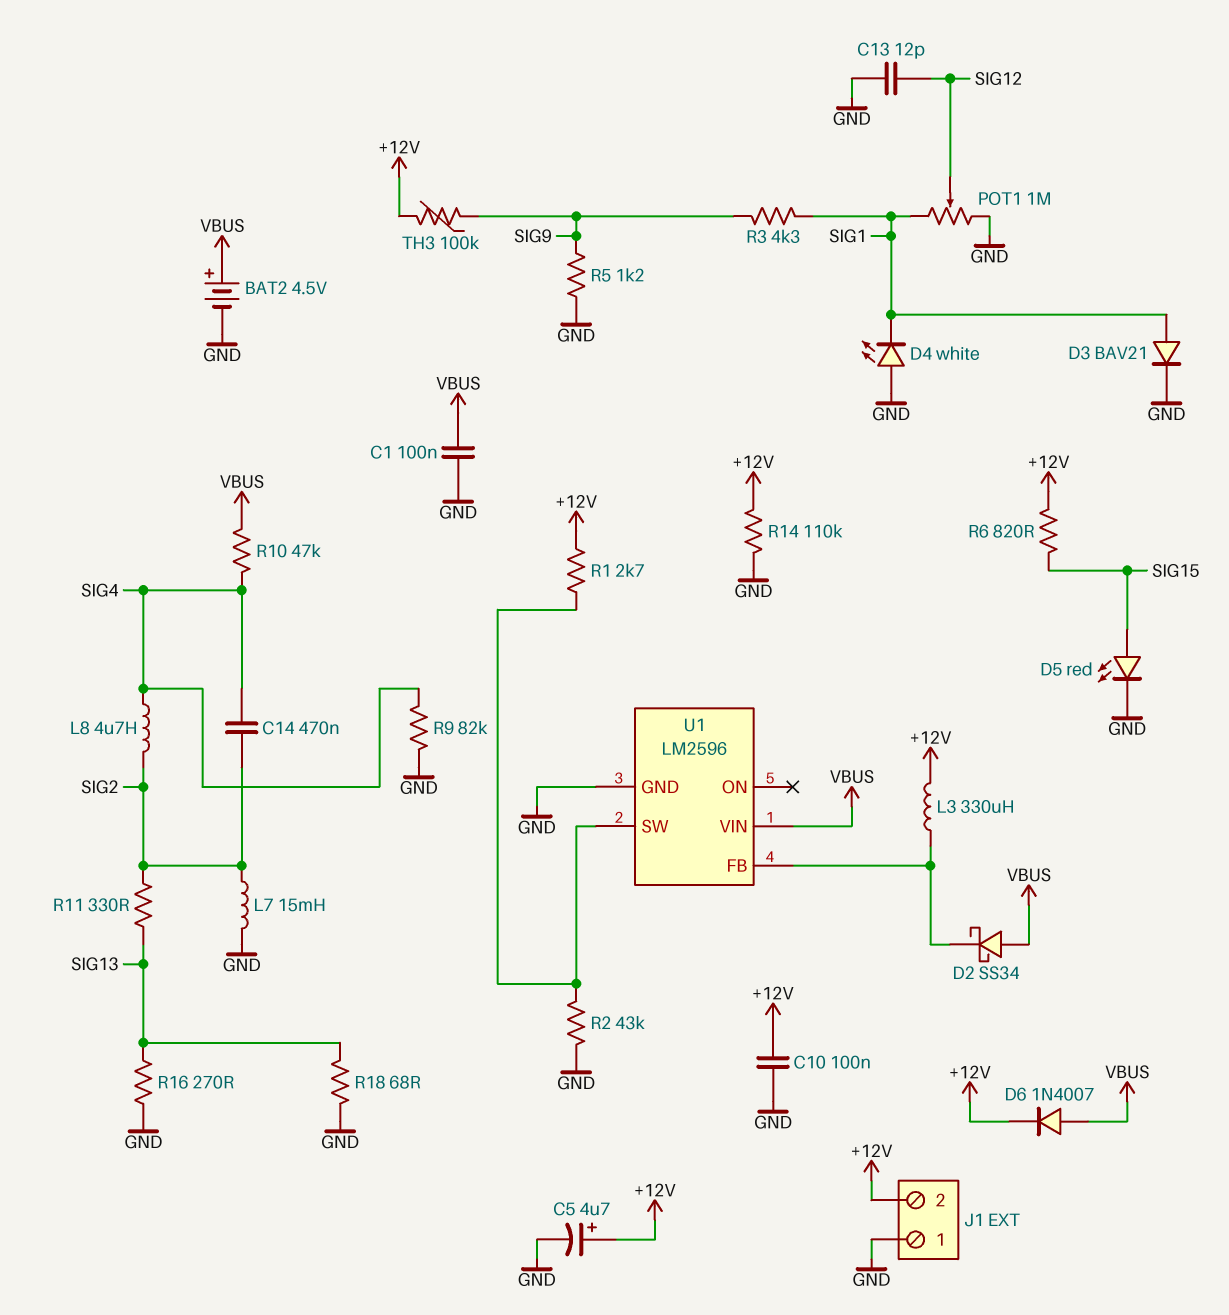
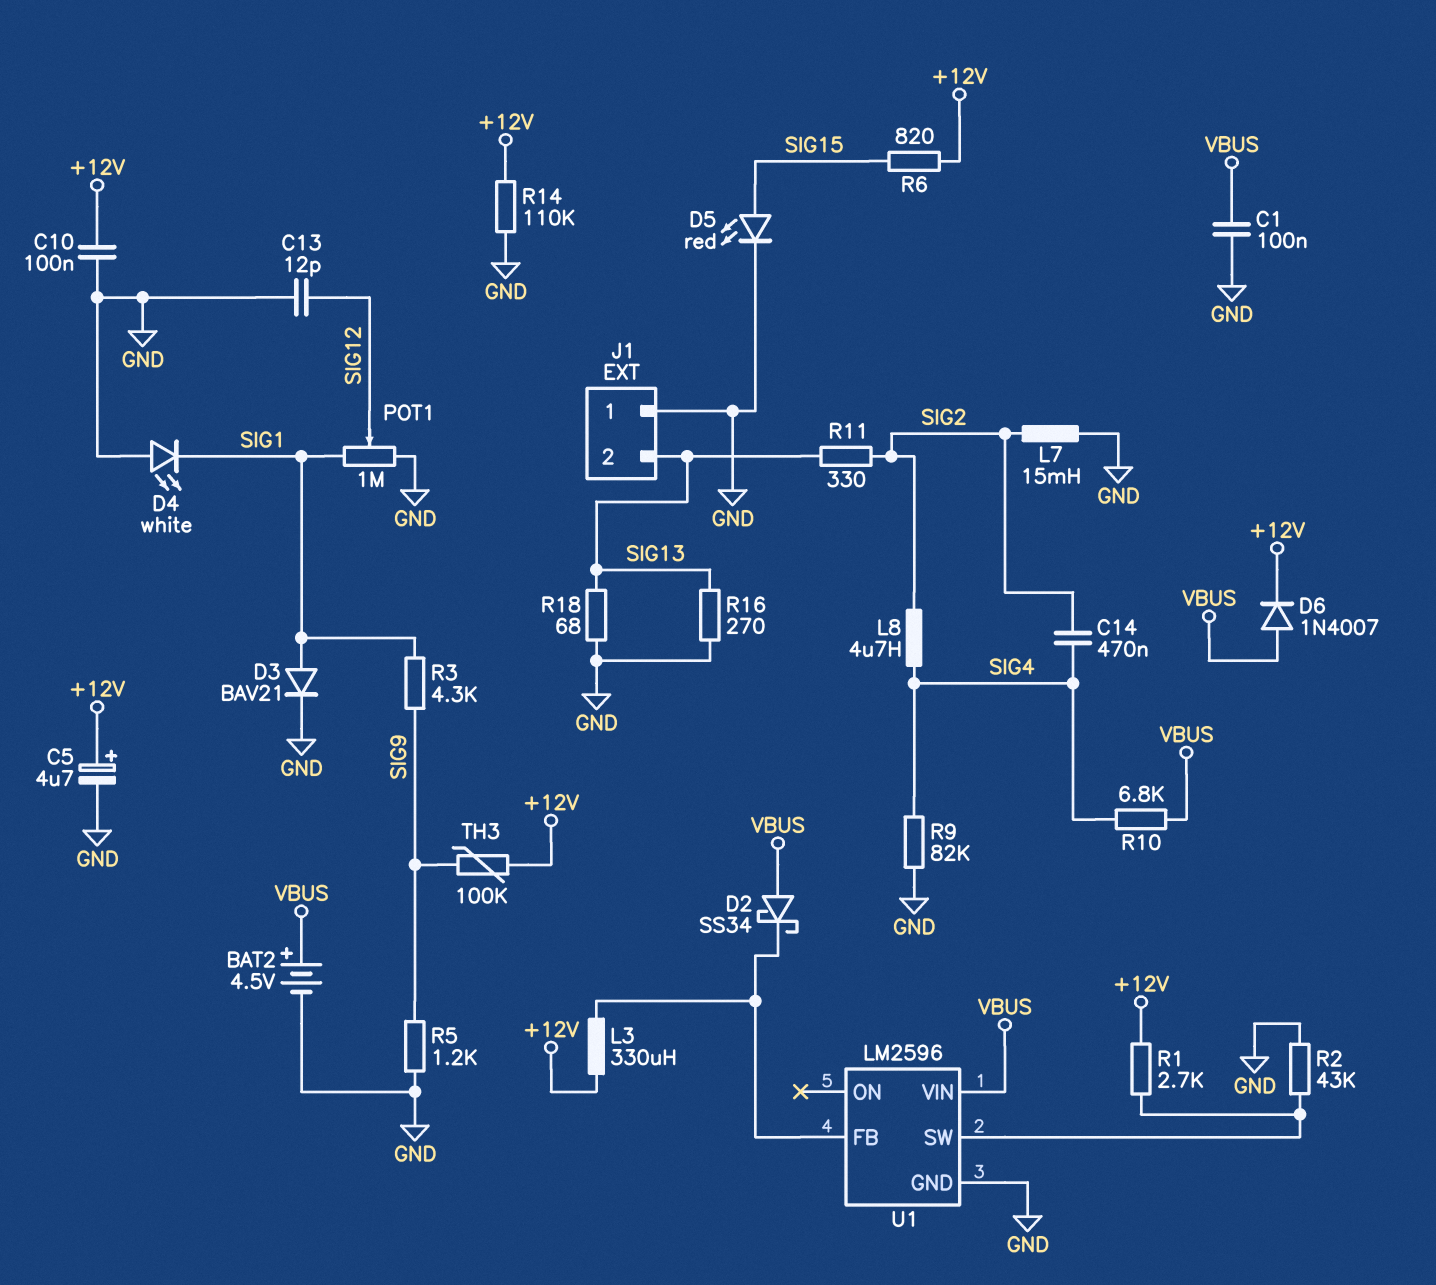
J1 pin 2: +12V -> SIG13
R10: 47k (SIG4, VBUS) -> 6.8k (SIG4, VBUS)

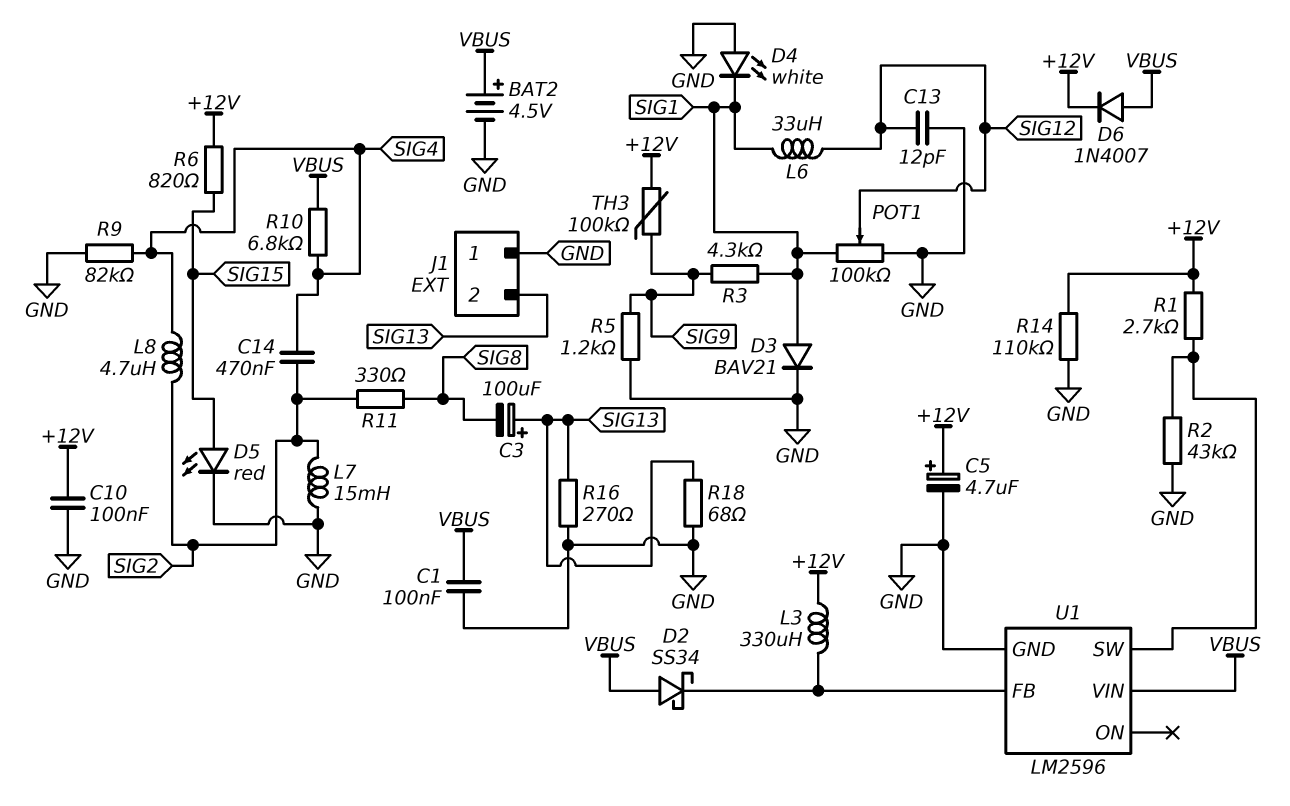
C3: none -> 100uF (plus SIG13, minus SIG8)
L6: none -> 33uH (SIG1, SIG12)
POT1: 1M (GND, SIG1, wiper SIG12) -> 100k (GND, SIG1, wiper SIG12)
R11: 330 (SIG2, SIG13) -> 330 (SIG2, SIG8)

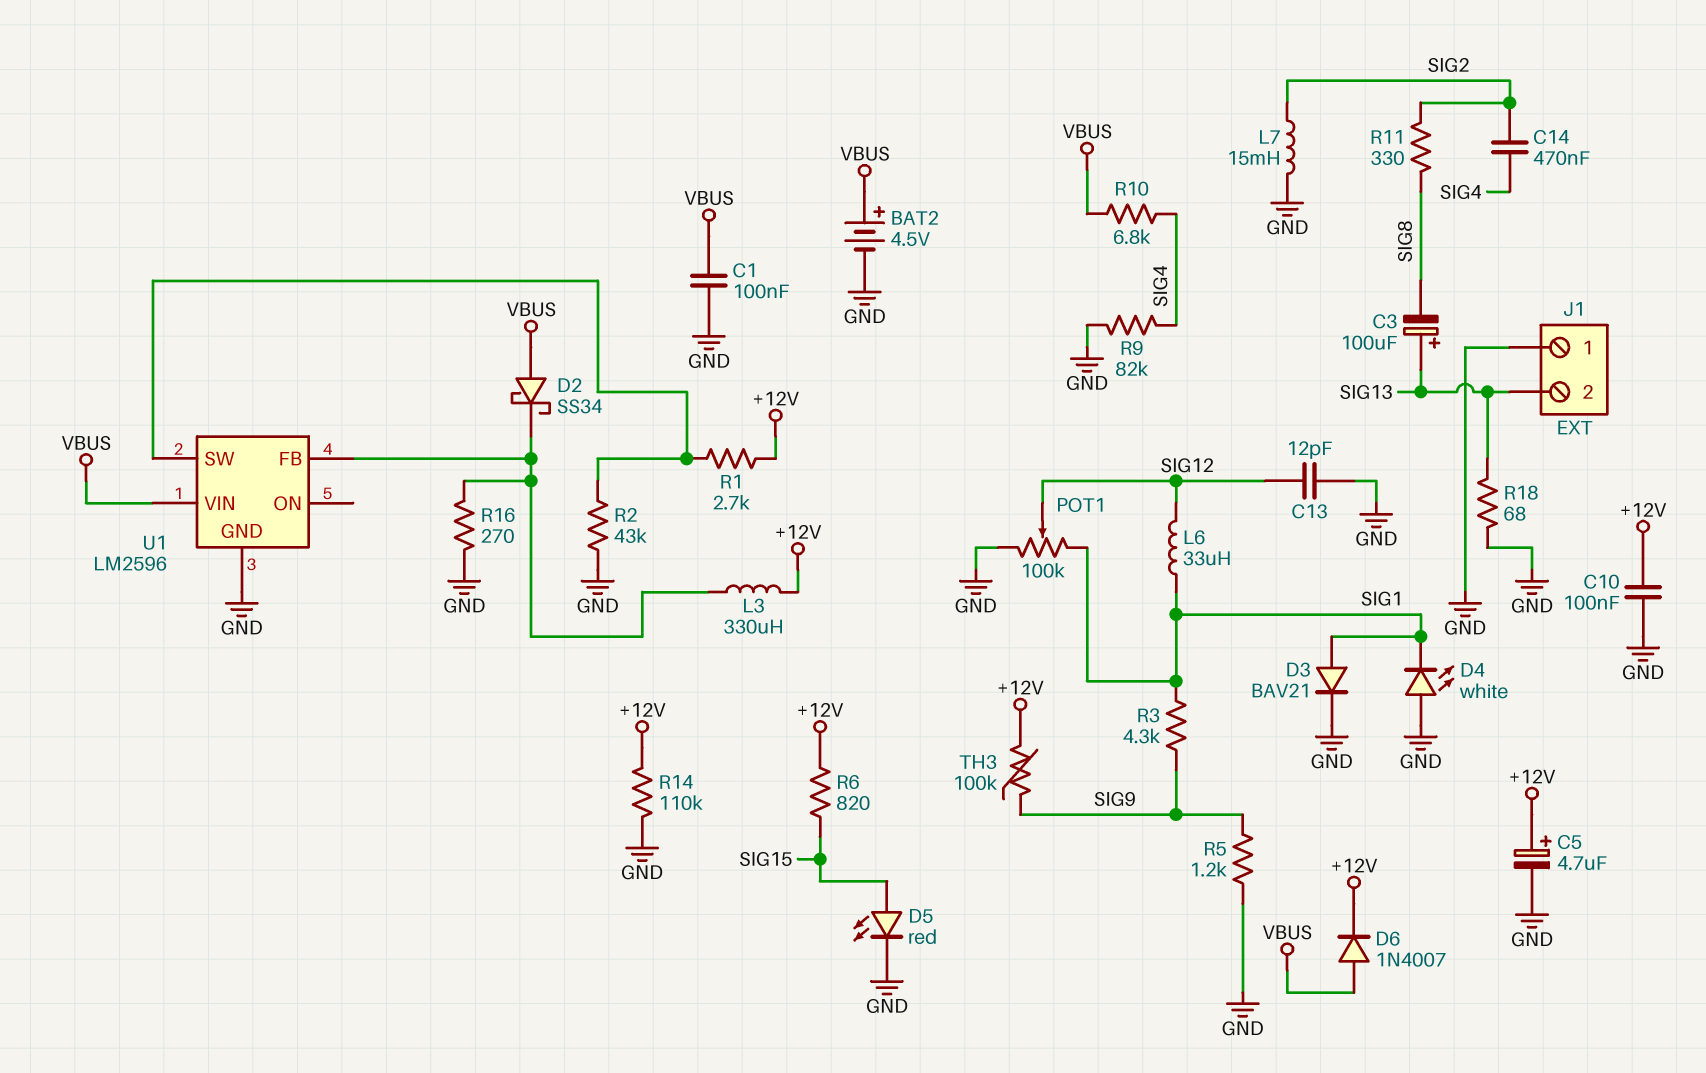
L8: 4.7uH (SIG2, SIG4) -> none
R16: 270 (GND, SIG13) -> 270 (GND, U1/FB)

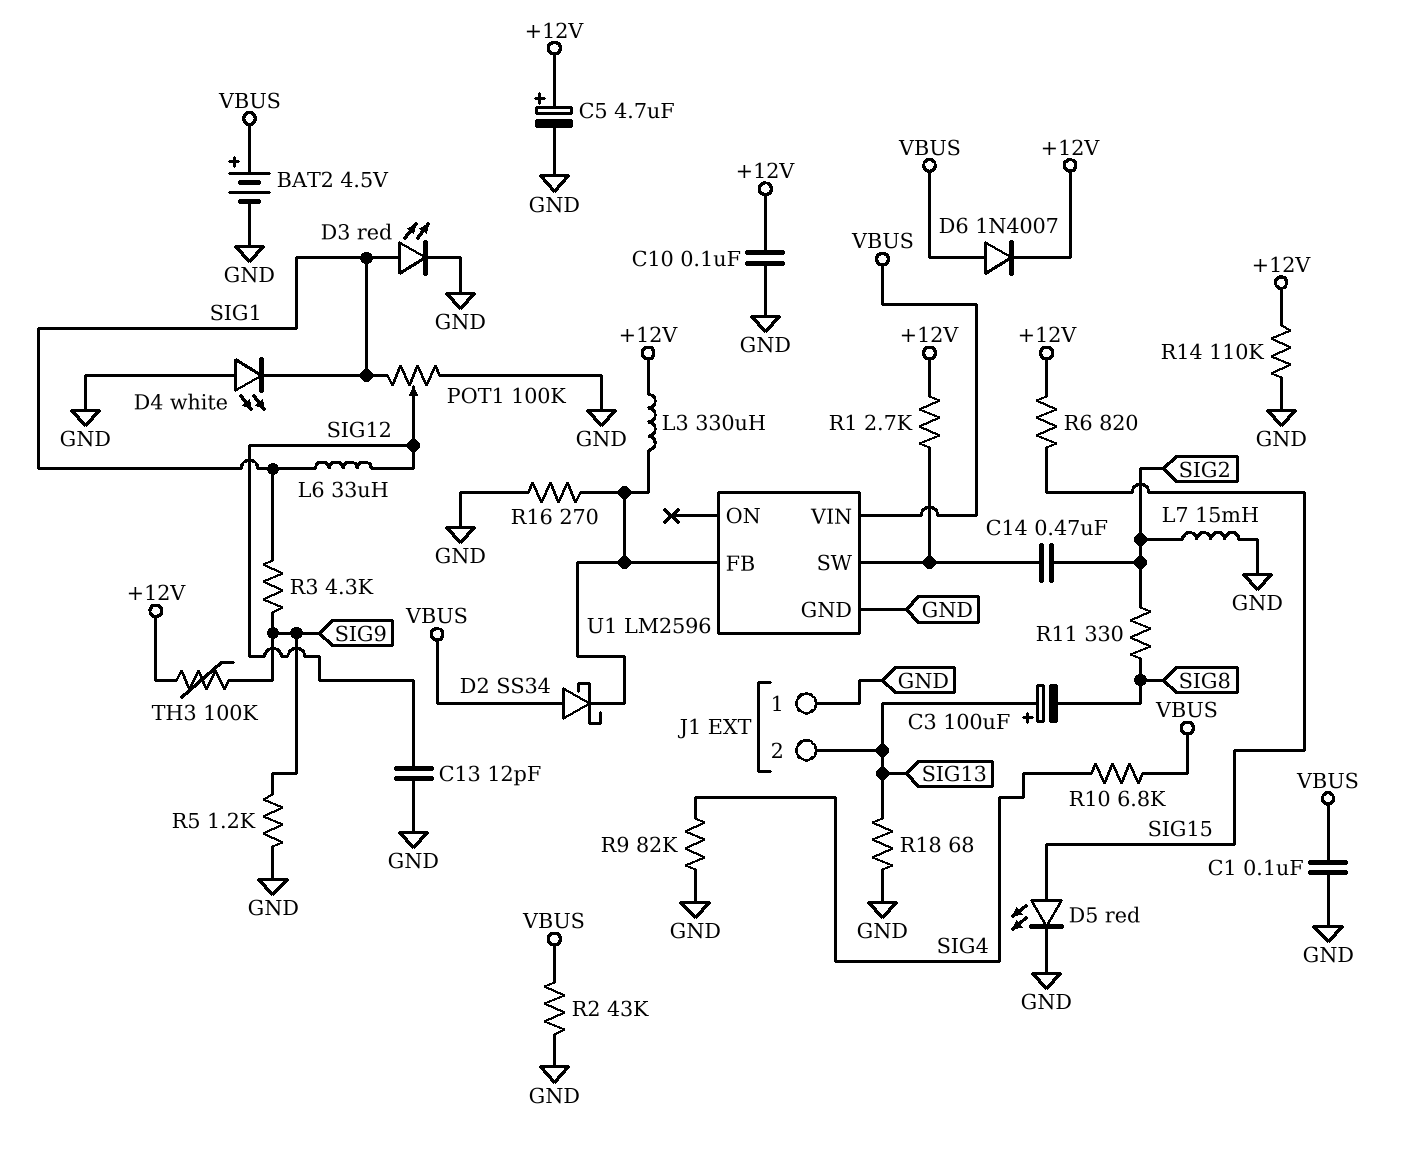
C14: 470nF (SIG2, SIG4) -> 470nF (SIG2, U1/SW)
D3: diode BAV21 (A SIG1, K GND) -> LED red (A SIG1, K GND)
R2: 43k (GND, U1/SW) -> 43k (GND, VBUS)

